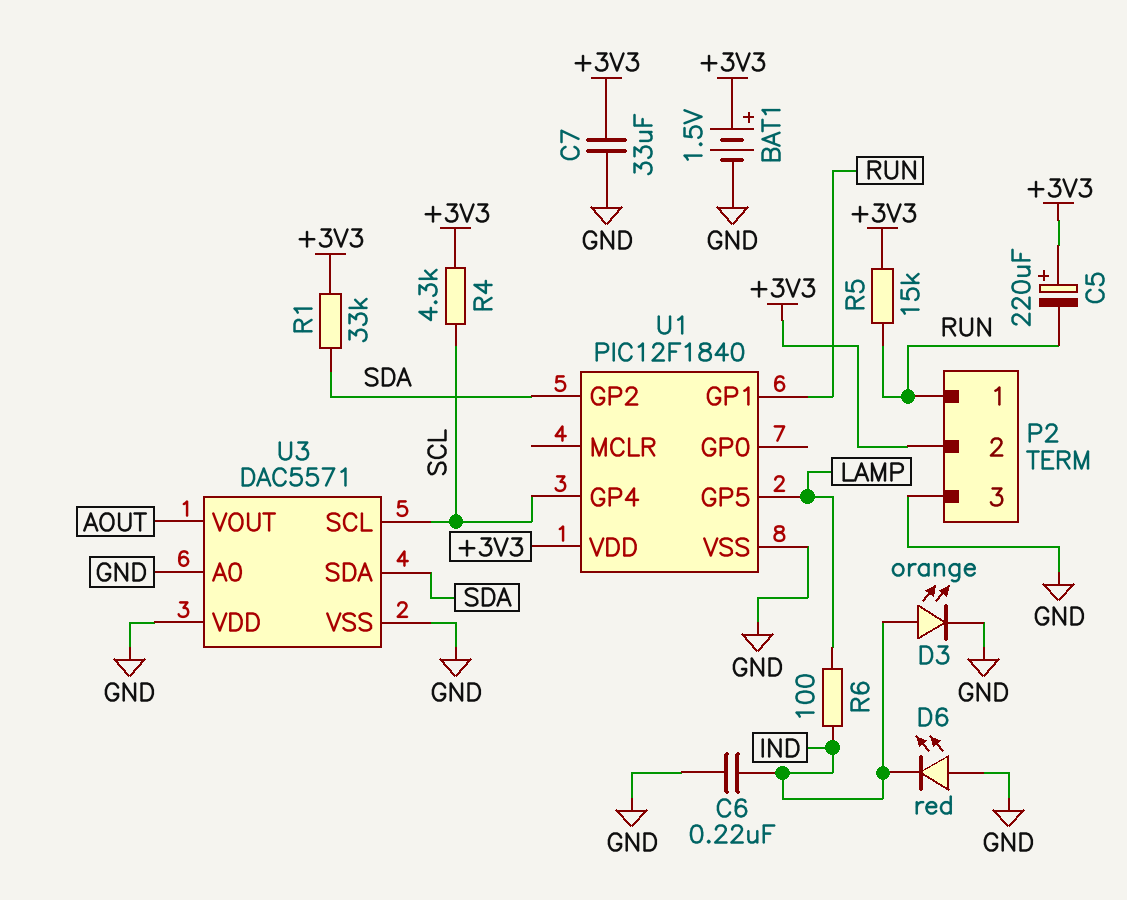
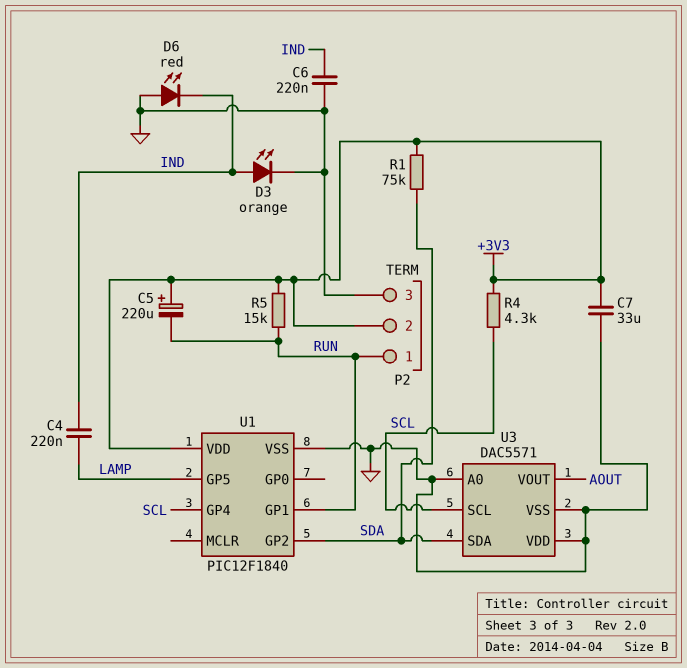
BAT1: 1.5V (plus +3V3, minus GND) -> none
C4: none -> 220nF (IND, LAMP)
R1: 33k (+3V3, SDA) -> 75k (+3V3, SDA)
R6: 100 (IND, LAMP) -> none

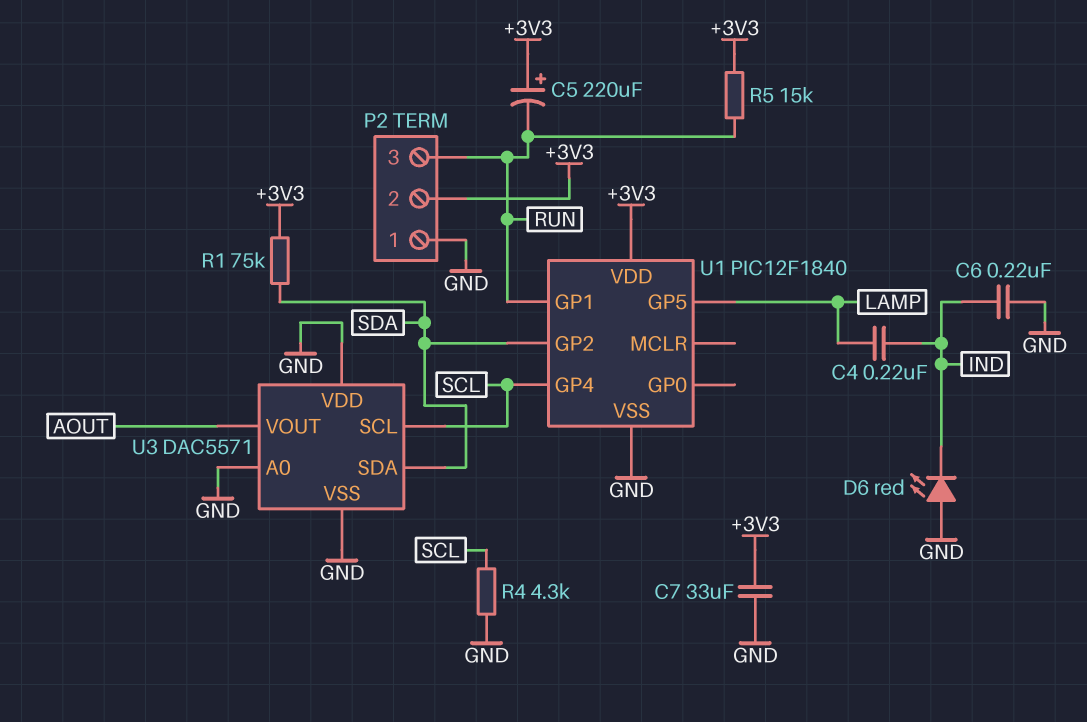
D3: LED orange (A IND, K GND) -> none
P2 pin 1: RUN -> GND
P2 pin 3: GND -> RUN
R4: 4.3k (+3V3, SCL) -> 4.3k (GND, SCL)

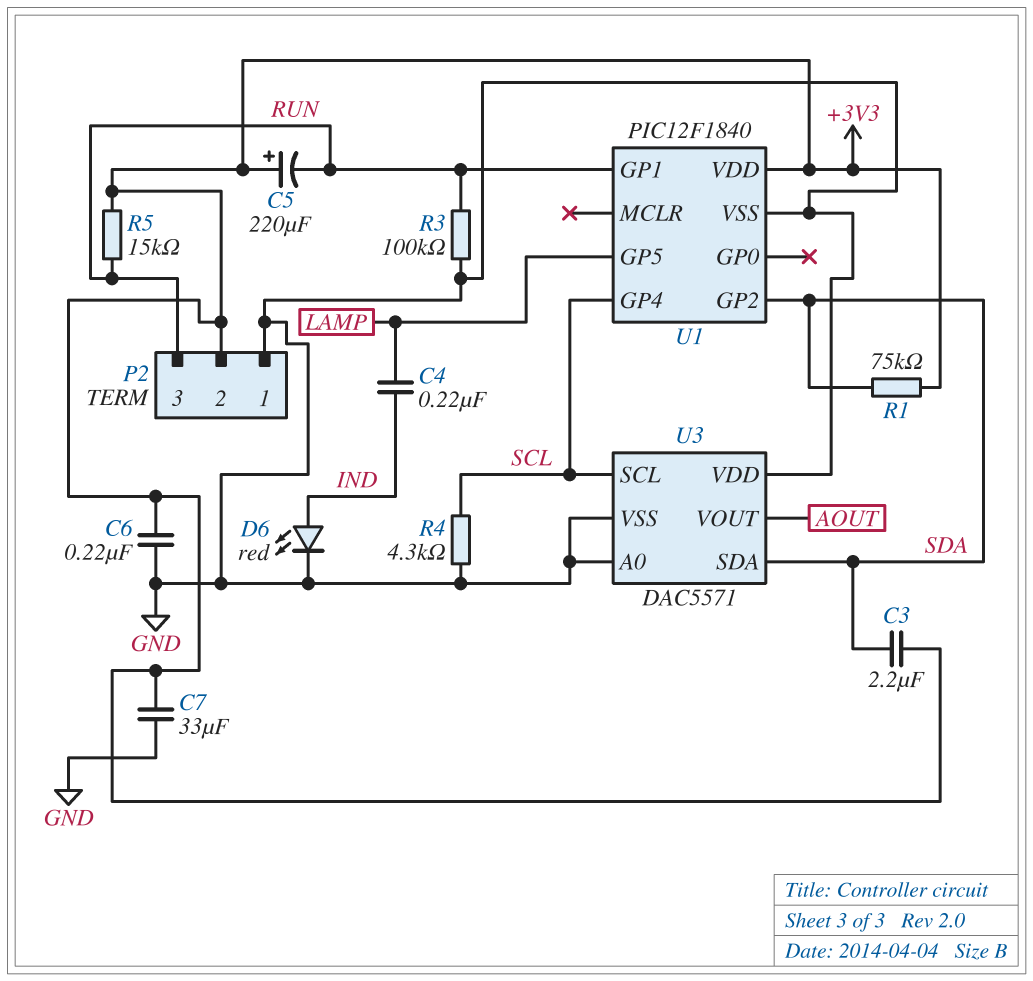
C3: none -> 2.2uF (+3V3, SDA)
C6: 220nF (GND, IND) -> 220nF (+3V3, GND)
D6: LED red (A GND, K IND) -> LED red (A IND, K GND)
R3: none -> 100k (GND, RUN)

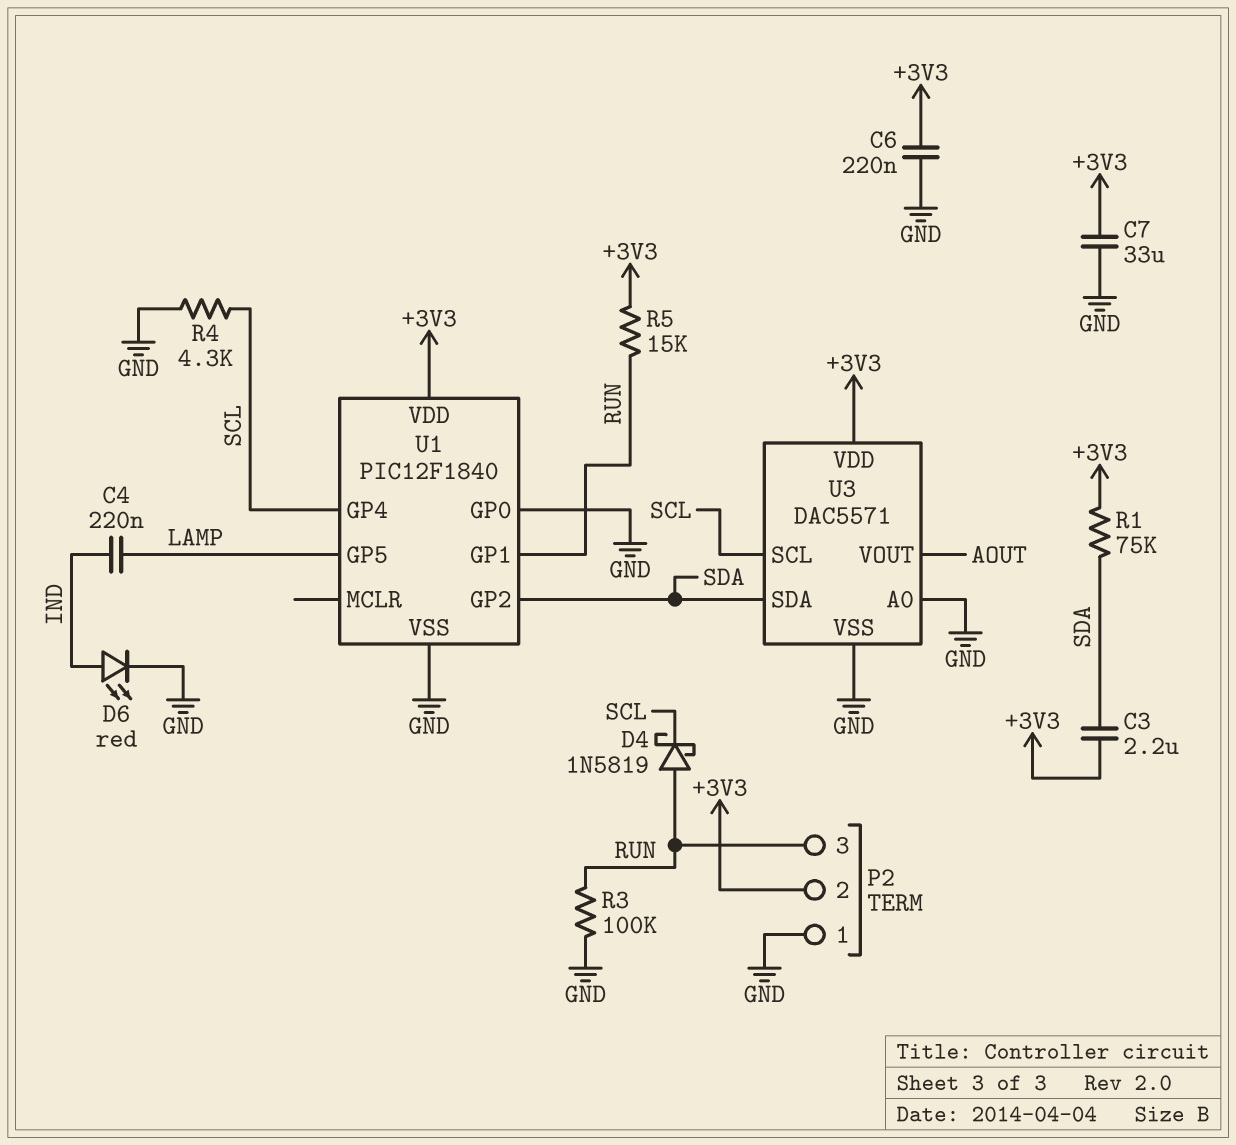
C5: 220uF (plus +3V3, minus RUN) -> none
D4: none -> schottky 1N5819 (A RUN, K SCL)
U1 pin GP0: none -> GND
U3 pin VDD: GND -> +3V3

